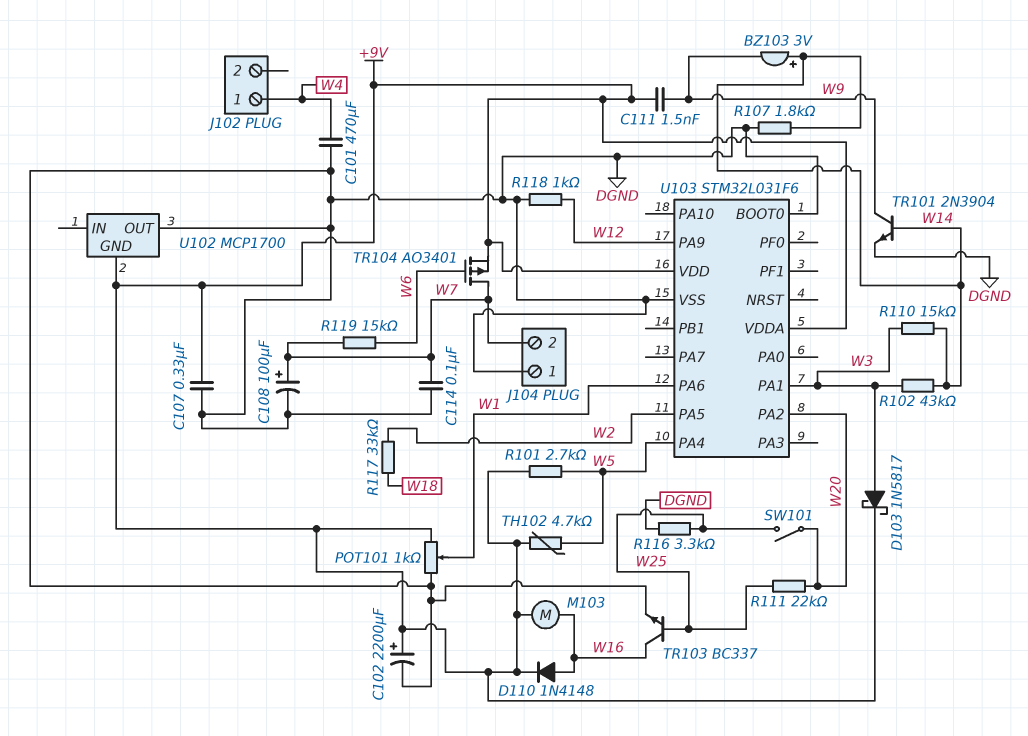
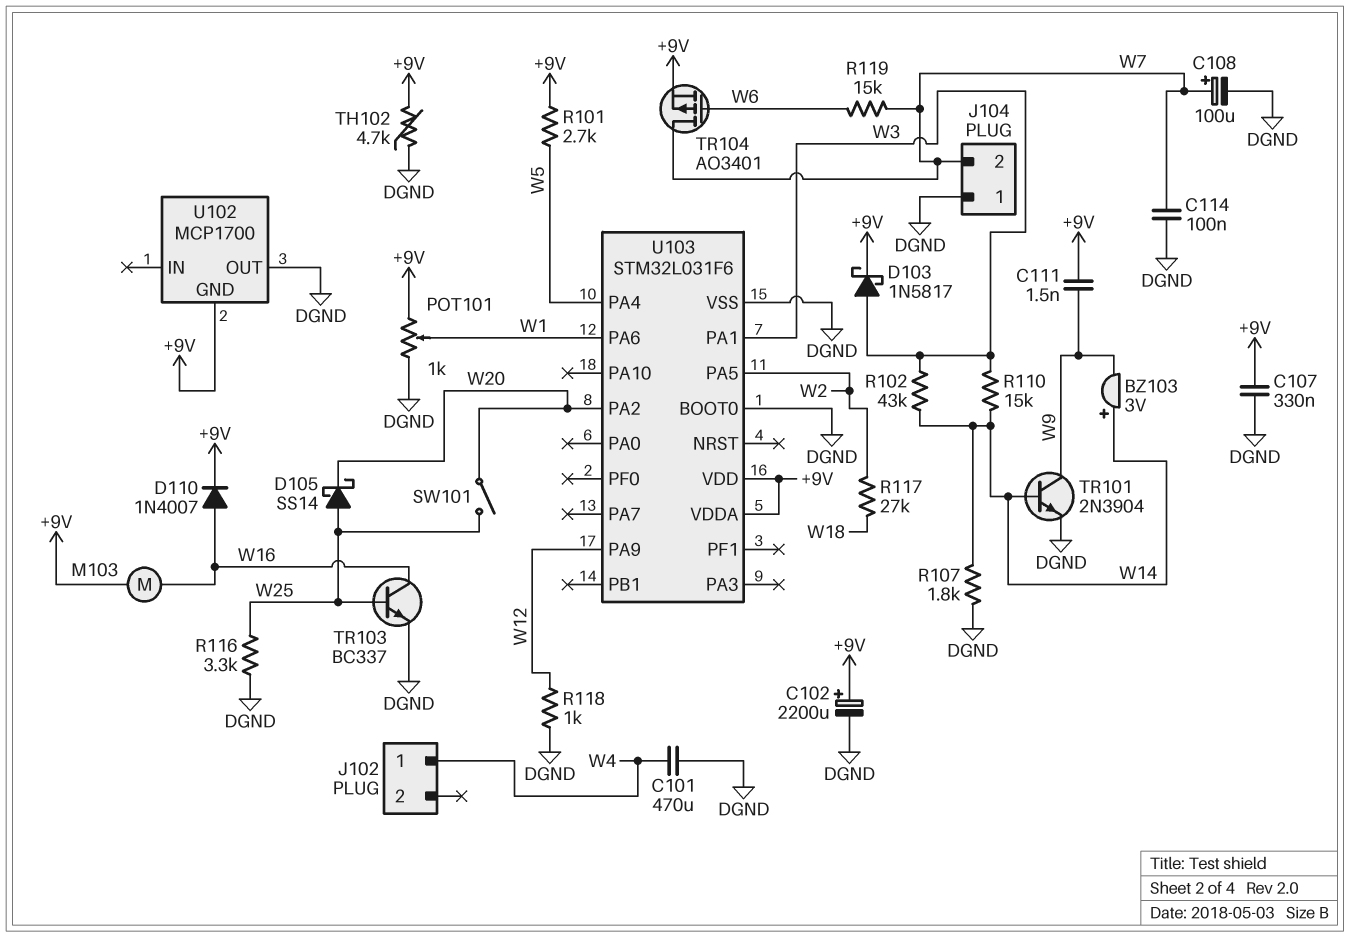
D105: none -> schottky SS14 (A W25, K W20)
D110: diode 1N4148 (A W16, K +9V) -> diode 1N4007 (A W16, K +9V)
R111: 22k (W20, W25) -> none
R117: 33k (W2, W18) -> 27k (W2, W18)
TH102: 4.7k (+9V, W5) -> 4.7k (+9V, DGND)

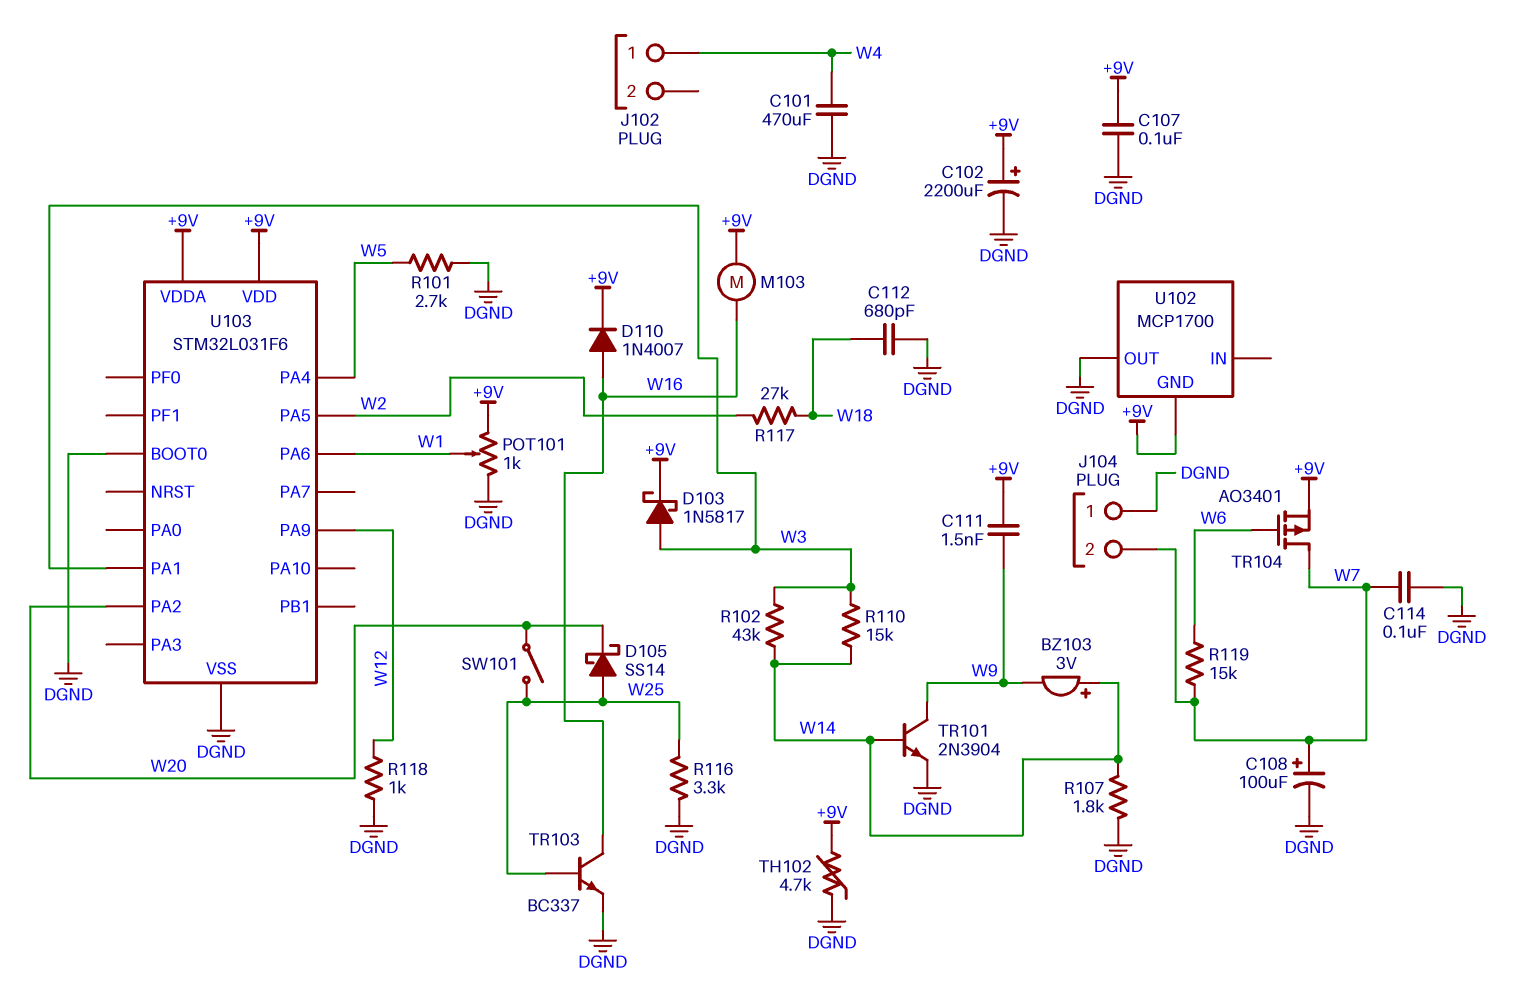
C107: 330nF (+9V, DGND) -> 100nF (+9V, DGND)
C112: none -> 680pF (DGND, W18)
R101: 2.7k (+9V, W5) -> 2.7k (DGND, W5)

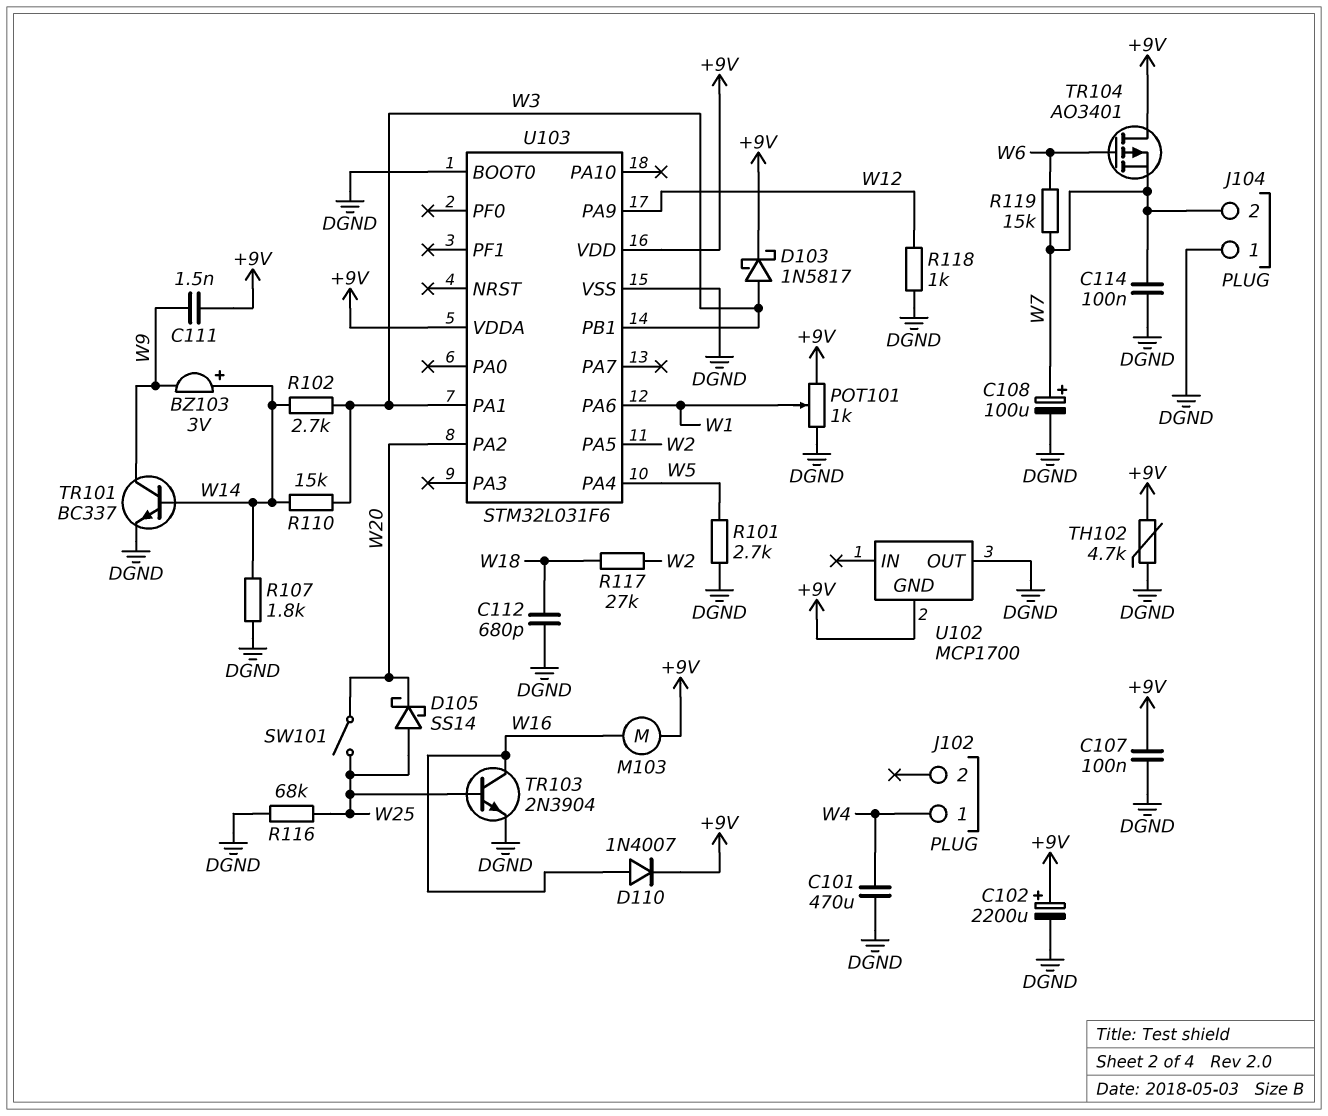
R102: 43k (W3, W14) -> 2.7k (W3, W14)
R116: 3.3k (DGND, W25) -> 68k (DGND, W25)
TR101: NPN 2N3904 (B W14, C W9, E DGND) -> NPN BC337 (B W14, C W9, E DGND)
TR103: NPN BC337 (B W25, C W16, E DGND) -> NPN 2N3904 (B W25, C W16, E DGND)
TR104: PMOS AO3401 (G W6, D W7, S +9V) -> PMOS AO3401 (G W6, D +9V, S W7)
U103 pin PB1: none -> W3

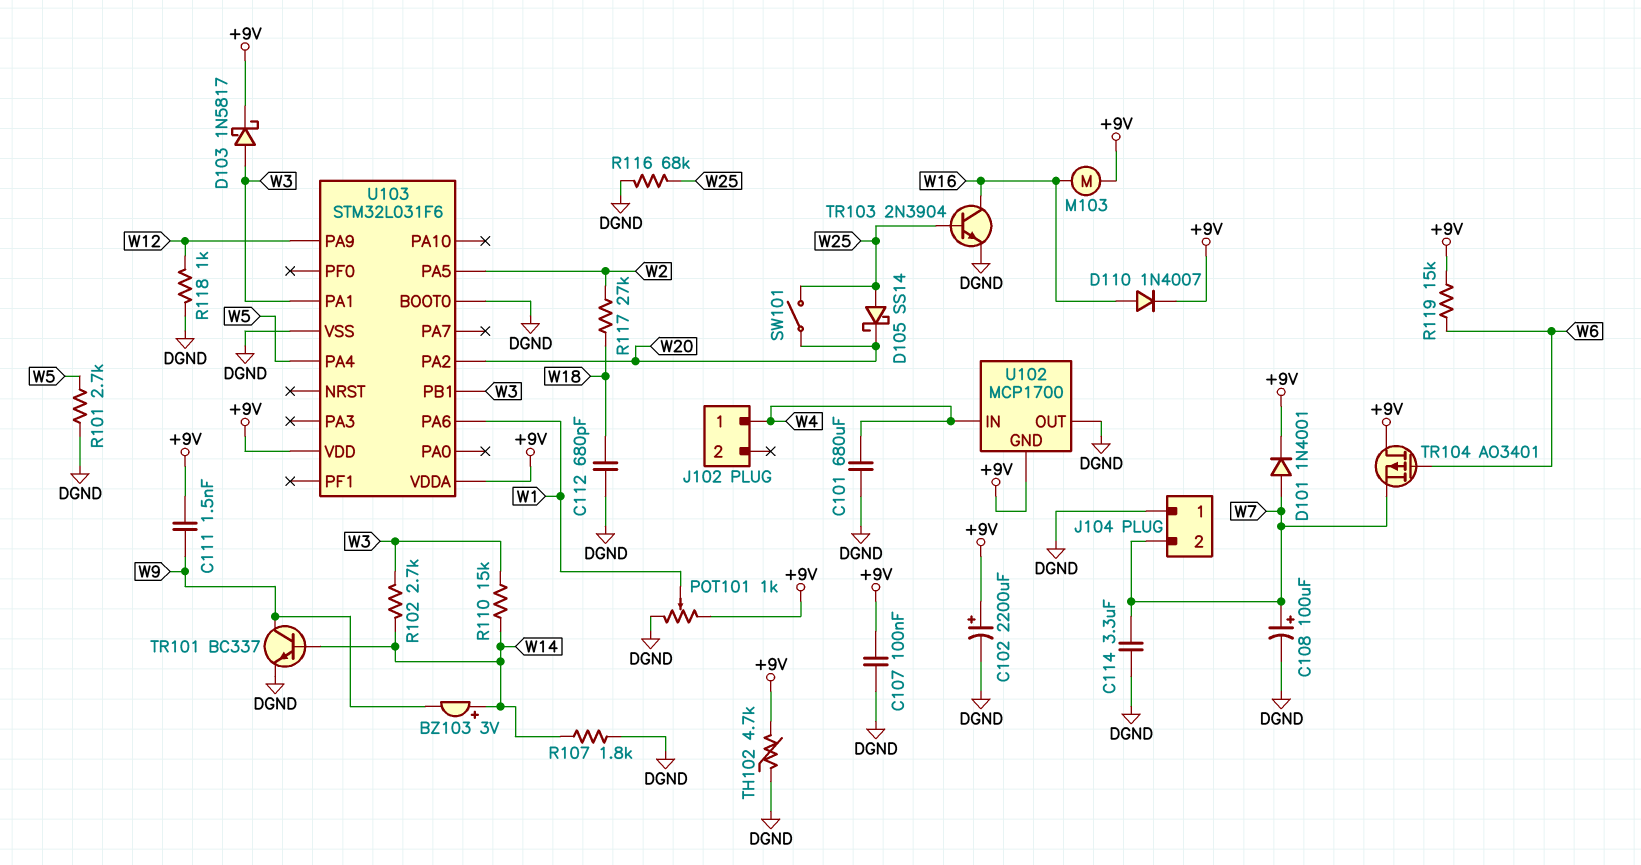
C101: 470uF (DGND, W4) -> 680uF (DGND, W4)
C114: 100nF (DGND, W7) -> 3.3uF (DGND, W7)
D101: none -> diode 1N4001 (A W7, K +9V)
R119: 15k (W6, W7) -> 15k (+9V, W6)
U102 pin IN: none -> W4

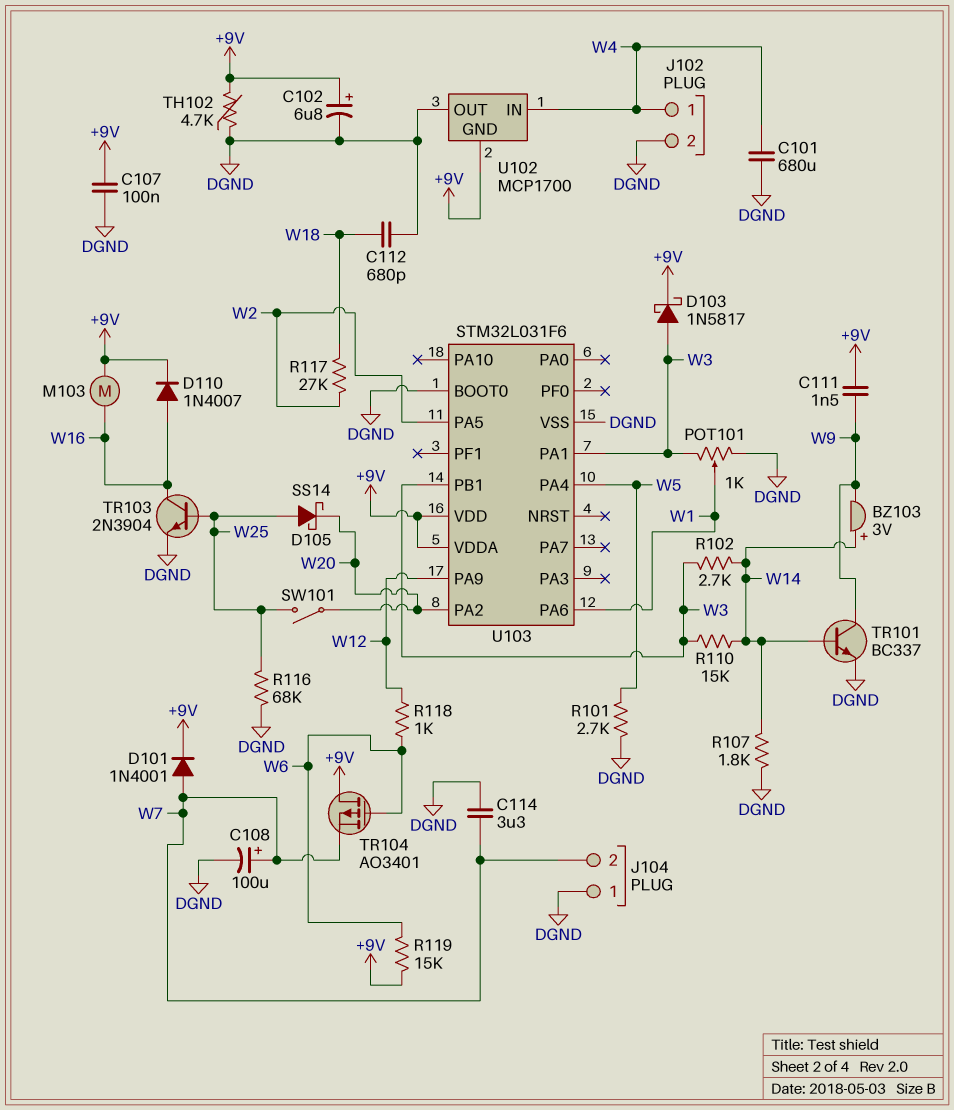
C102: 2200uF (plus +9V, minus DGND) -> 6.8uF (plus +9V, minus DGND)
J102 pin 2: none -> DGND
POT101: 1k (+9V, DGND, wiper W1) -> 1k (DGND, W3, wiper W1)
R118: 1k (DGND, W12) -> 1k (W6, W12)

